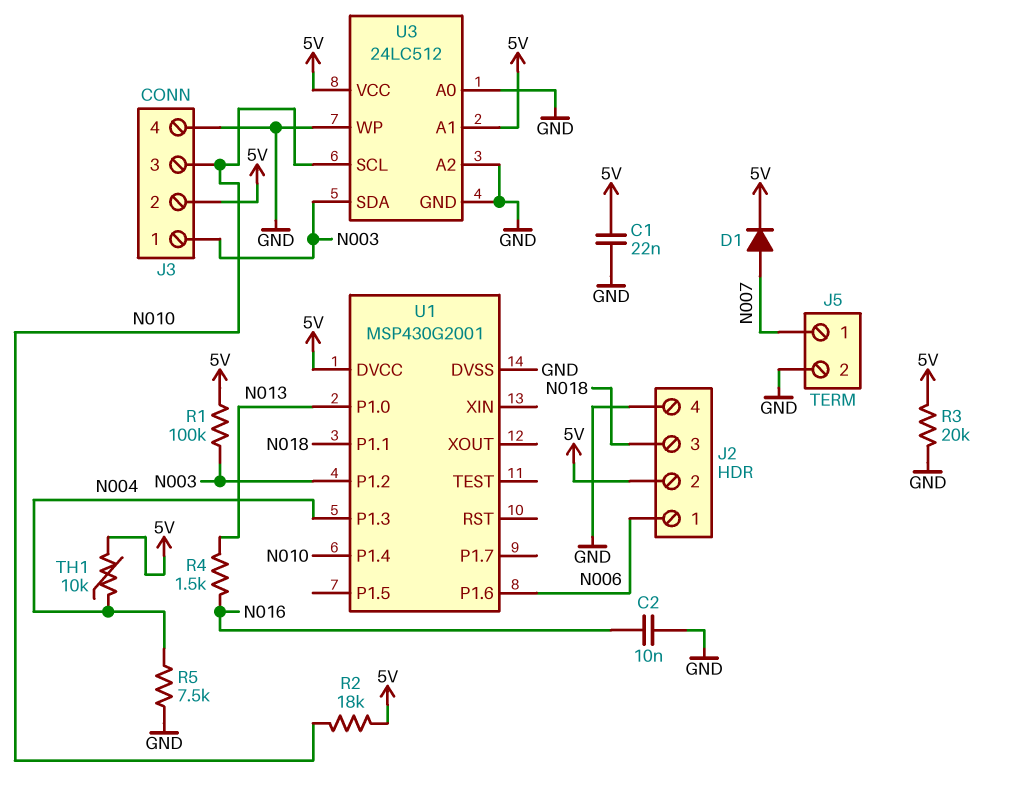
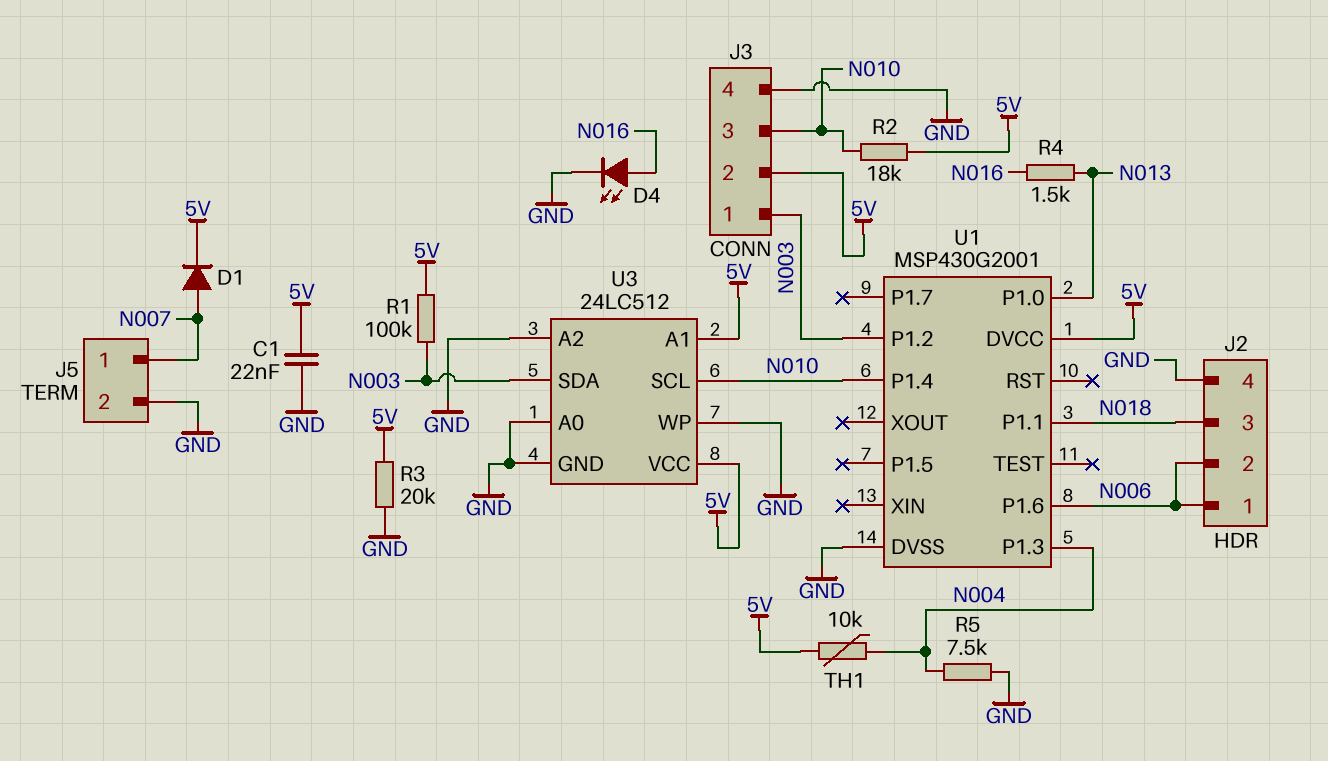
C2: 10nF (GND, N016) -> none
D4: none -> LED (A N016, K GND)
J2 pin 2: 5V -> N006

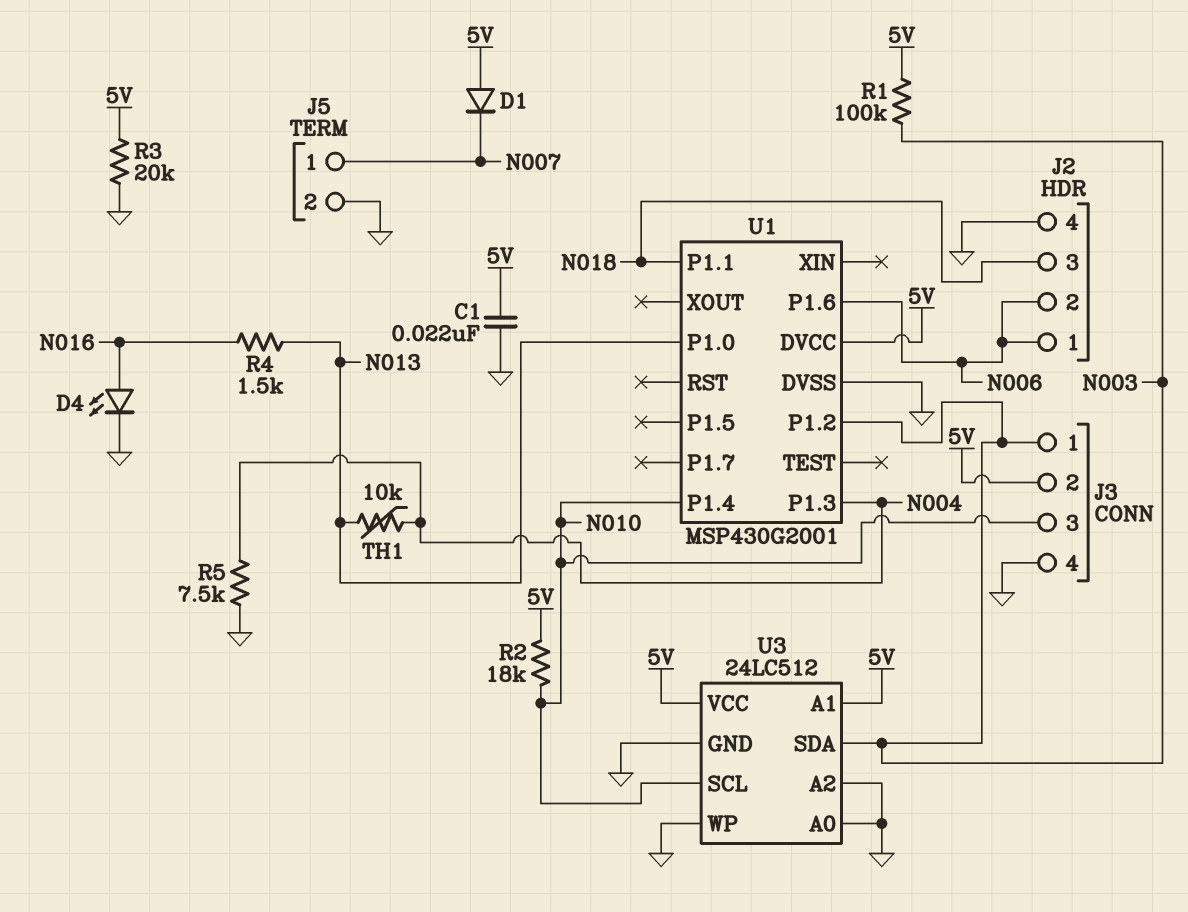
D1: diode (A N007, K 5V) -> diode (A 5V, K N007)
TH1: 10k (5V, N004) -> 10k (N004, N013)

